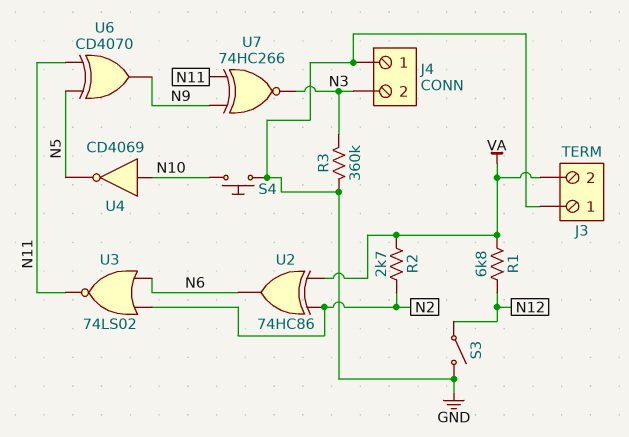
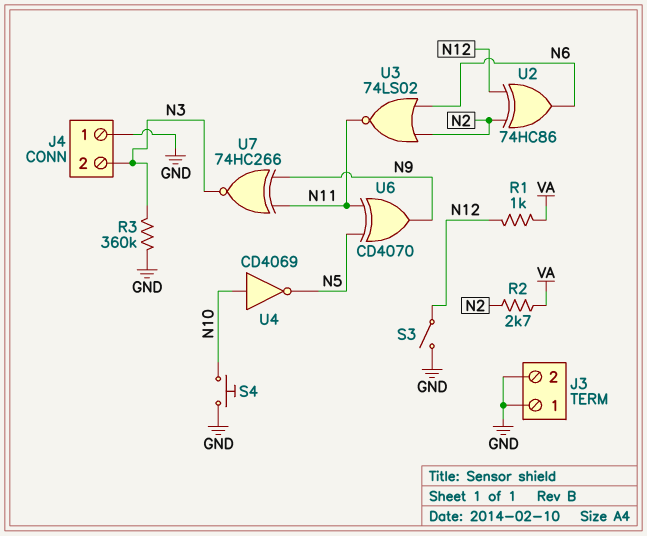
J3 pin 2: VA -> GND
R1: 6.8k (N12, VA) -> 1k (N12, VA)
U2: XOR 74HC86 (in N2, in VA, out N6) -> XOR 74HC86 (in N2, in N12, out N6)

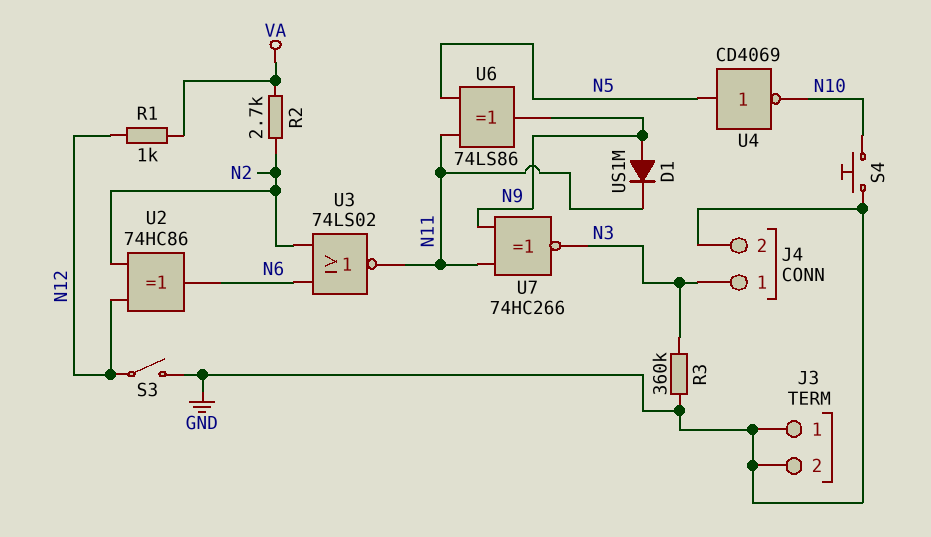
D1: none -> diode US1M (A N9, K N11)
J4 pin 1: GND -> N3
J4 pin 2: N3 -> GND
U4: NOT CD4069 (in N10, out N5) -> NOT CD4069 (in N5, out N10)
U6: XOR CD4070 (in N5, in N11, out N9) -> XOR 74LS86 (in N5, in N11, out N9)

